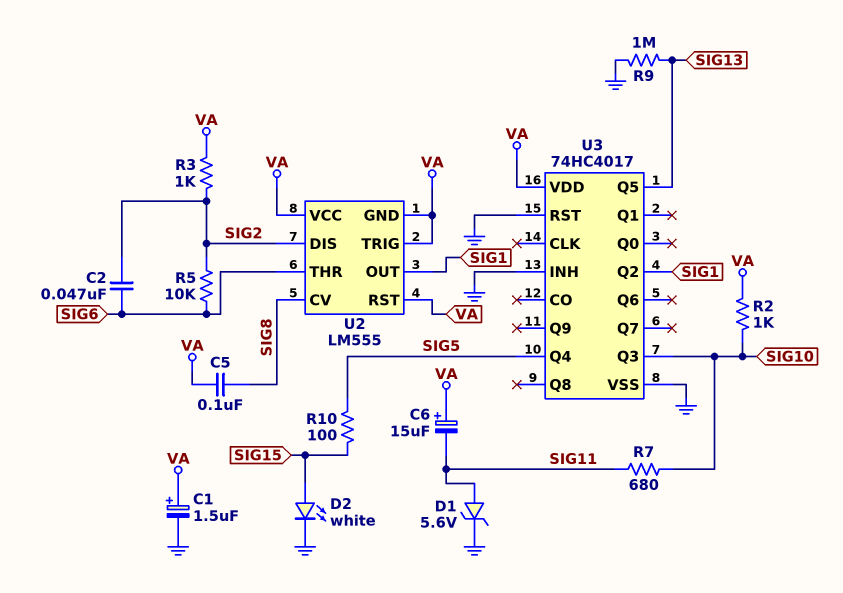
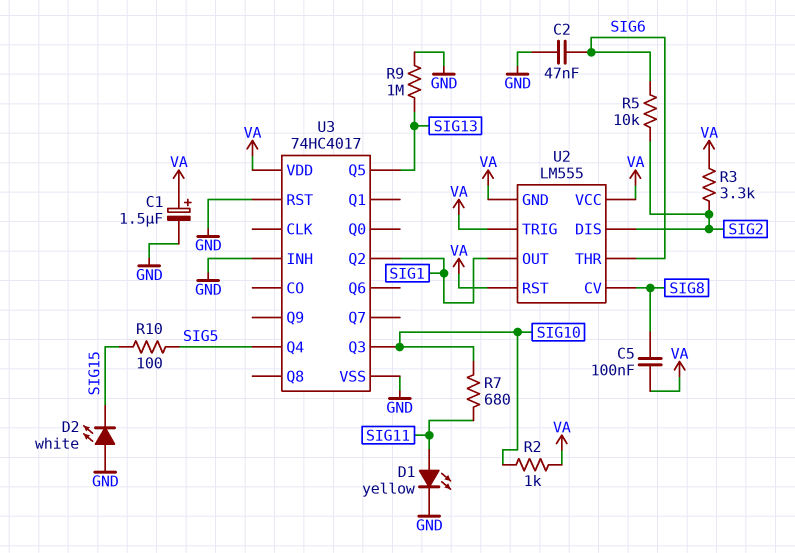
C2: 47nF (SIG2, SIG6) -> 47nF (GND, SIG6)
C6: 15uF (plus VA, minus SIG11) -> none
D1: zener 5.6V (A SIG11, K GND) -> LED yellow (A SIG11, K GND)
D2: LED white (A SIG15, K GND) -> LED white (A GND, K SIG15)
R3: 1k (SIG2, VA) -> 3.3k (SIG2, VA)

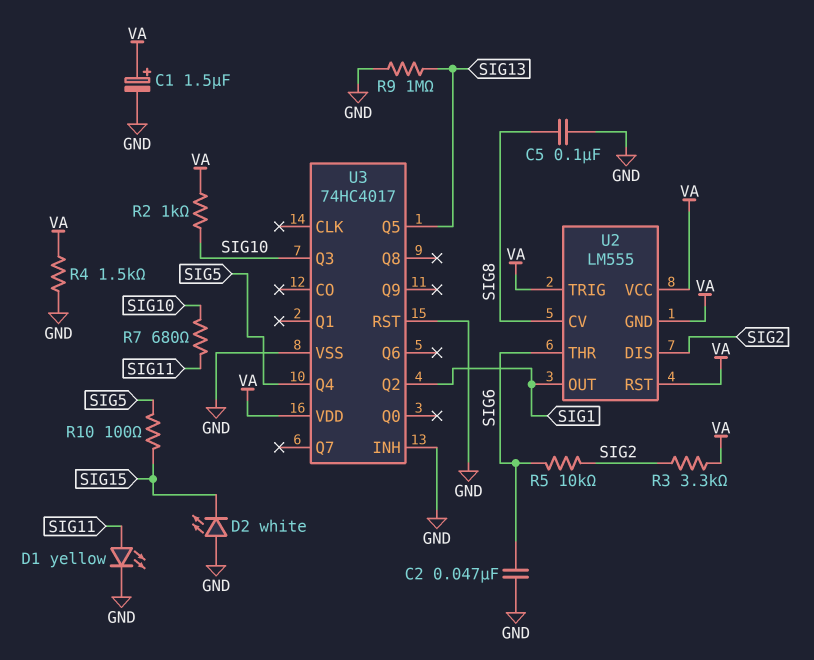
C5: 100nF (SIG8, VA) -> 100nF (GND, SIG8)
R4: none -> 1.5k (GND, VA)

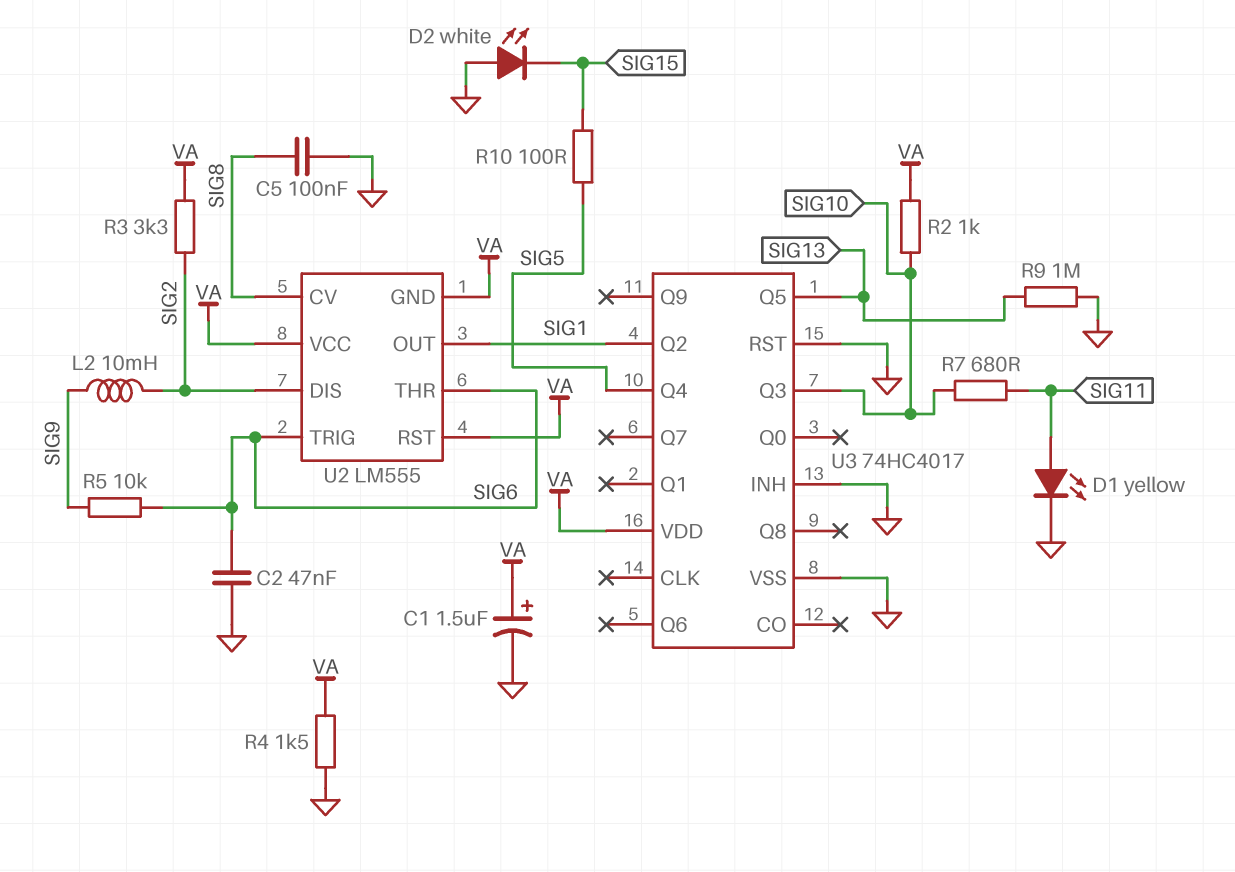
L2: none -> 10mH (SIG2, SIG9)
R5: 10k (SIG2, SIG6) -> 10k (SIG6, SIG9)
U2 pin TRIG: VA -> SIG6

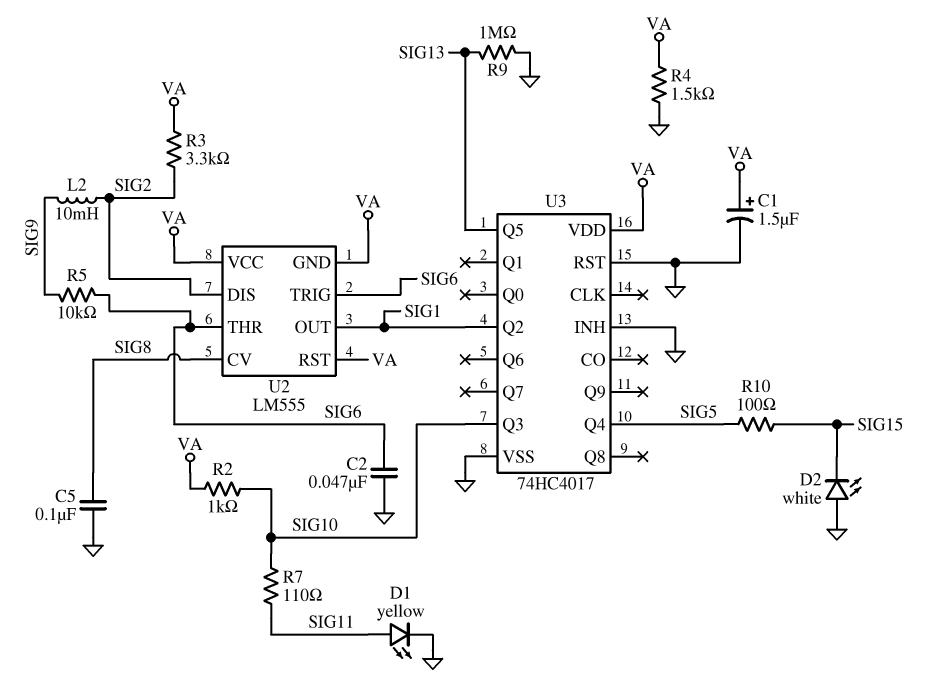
R7: 680 (SIG10, SIG11) -> 110 (SIG10, SIG11)

